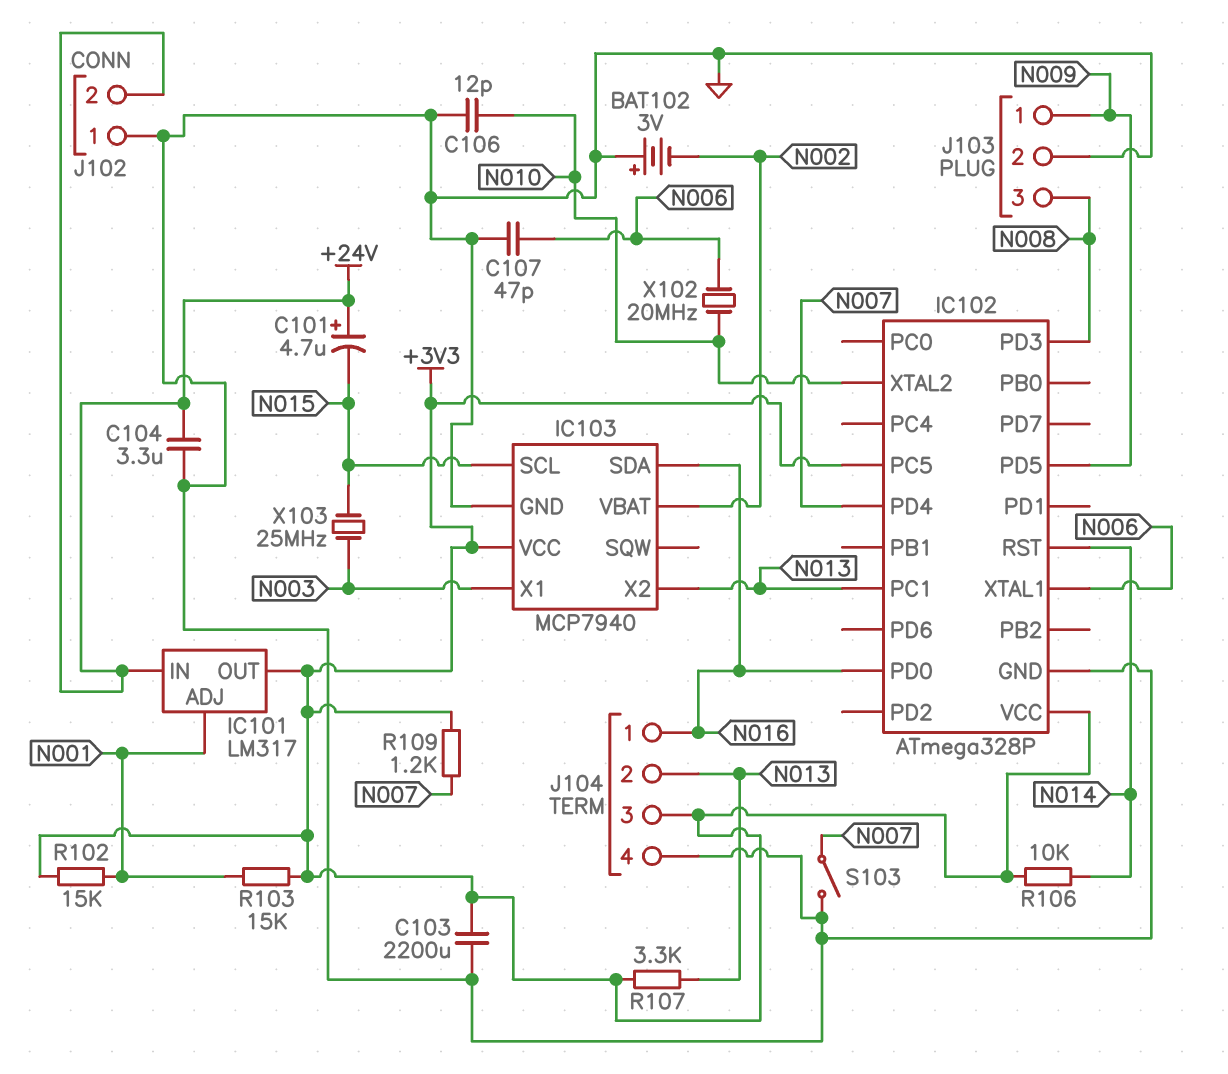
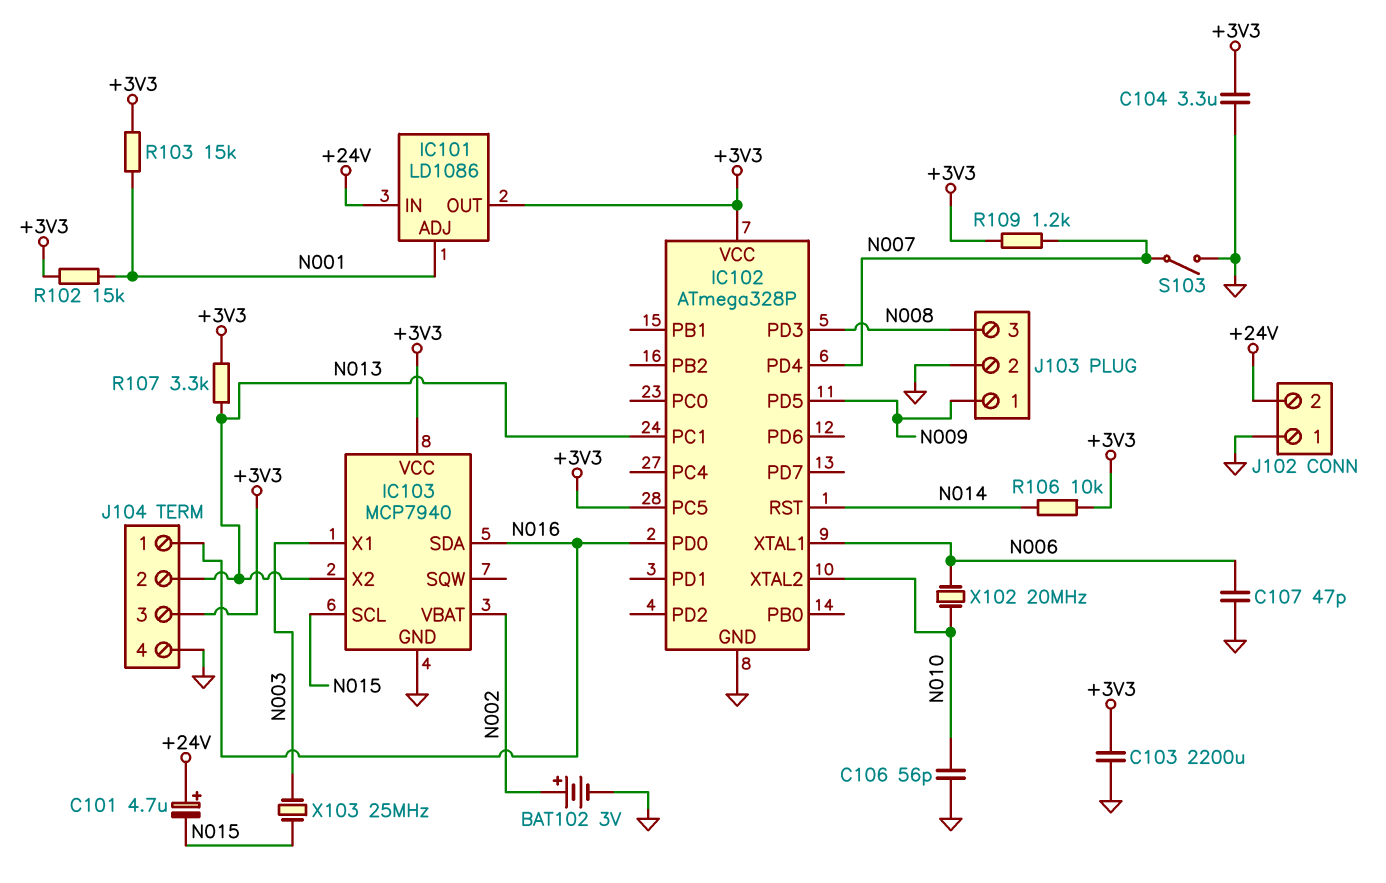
BAT102: 3V (plus GND, minus N002) -> 3V (plus N002, minus GND)
C104: 3.3uF (+24V, GND) -> 3.3uF (+3V3, GND)
C106: 12pF (GND, N010) -> 56pF (GND, N010)
IC101: LM317 -> LD1086

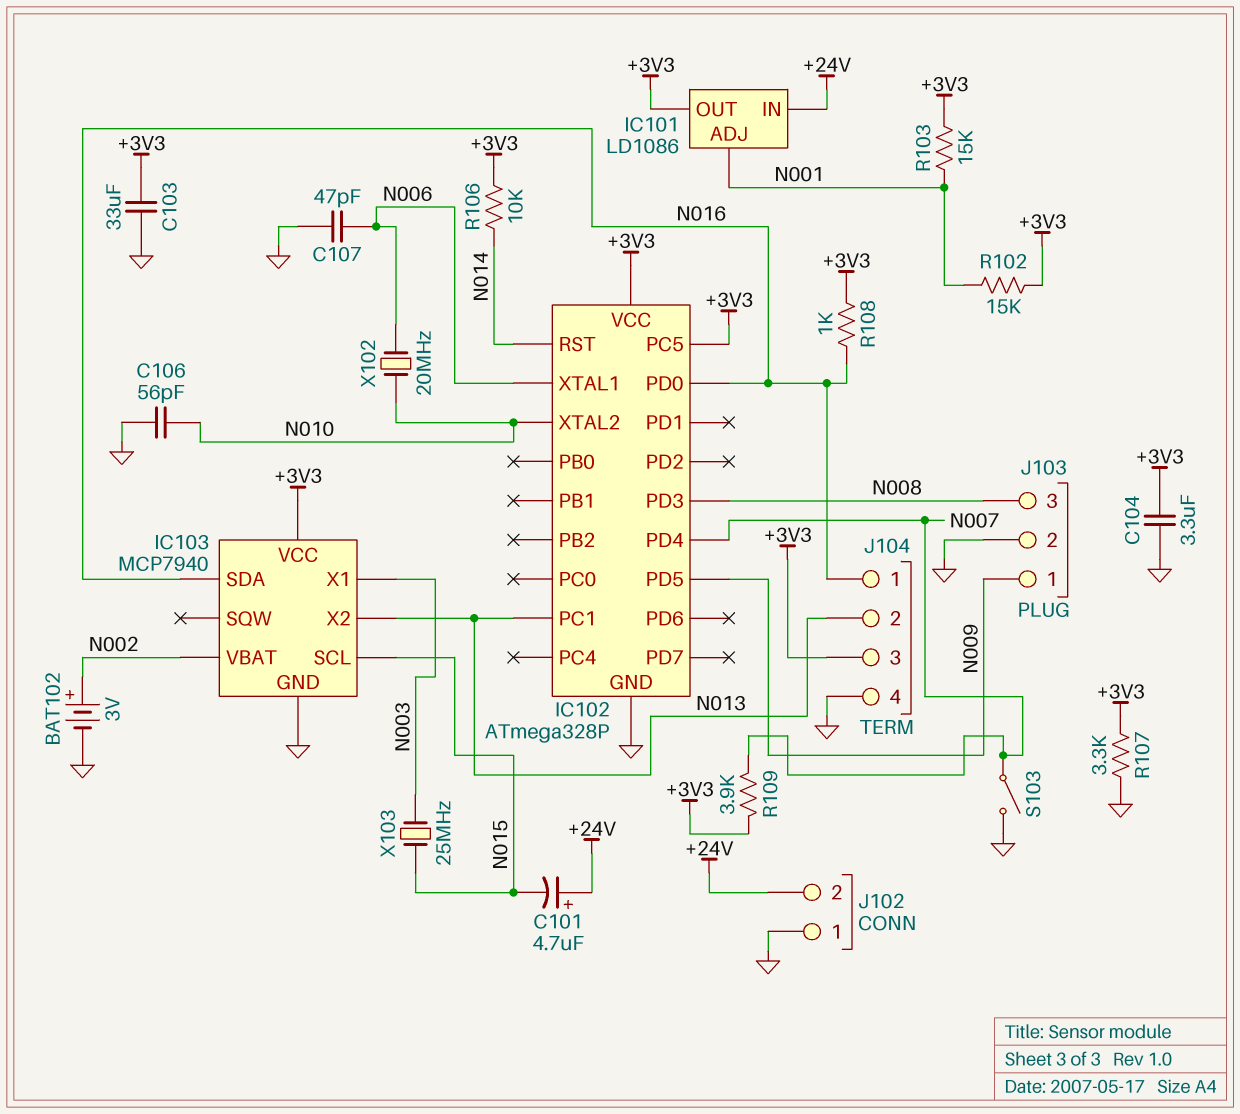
C103: 2200uF (+3V3, GND) -> 33uF (+3V3, GND)
R107: 3.3k (+3V3, N013) -> 3.3k (+3V3, GND)
R108: none -> 1k (+3V3, N016)
R109: 1.2k (+3V3, N007) -> 3.9k (+3V3, N007)

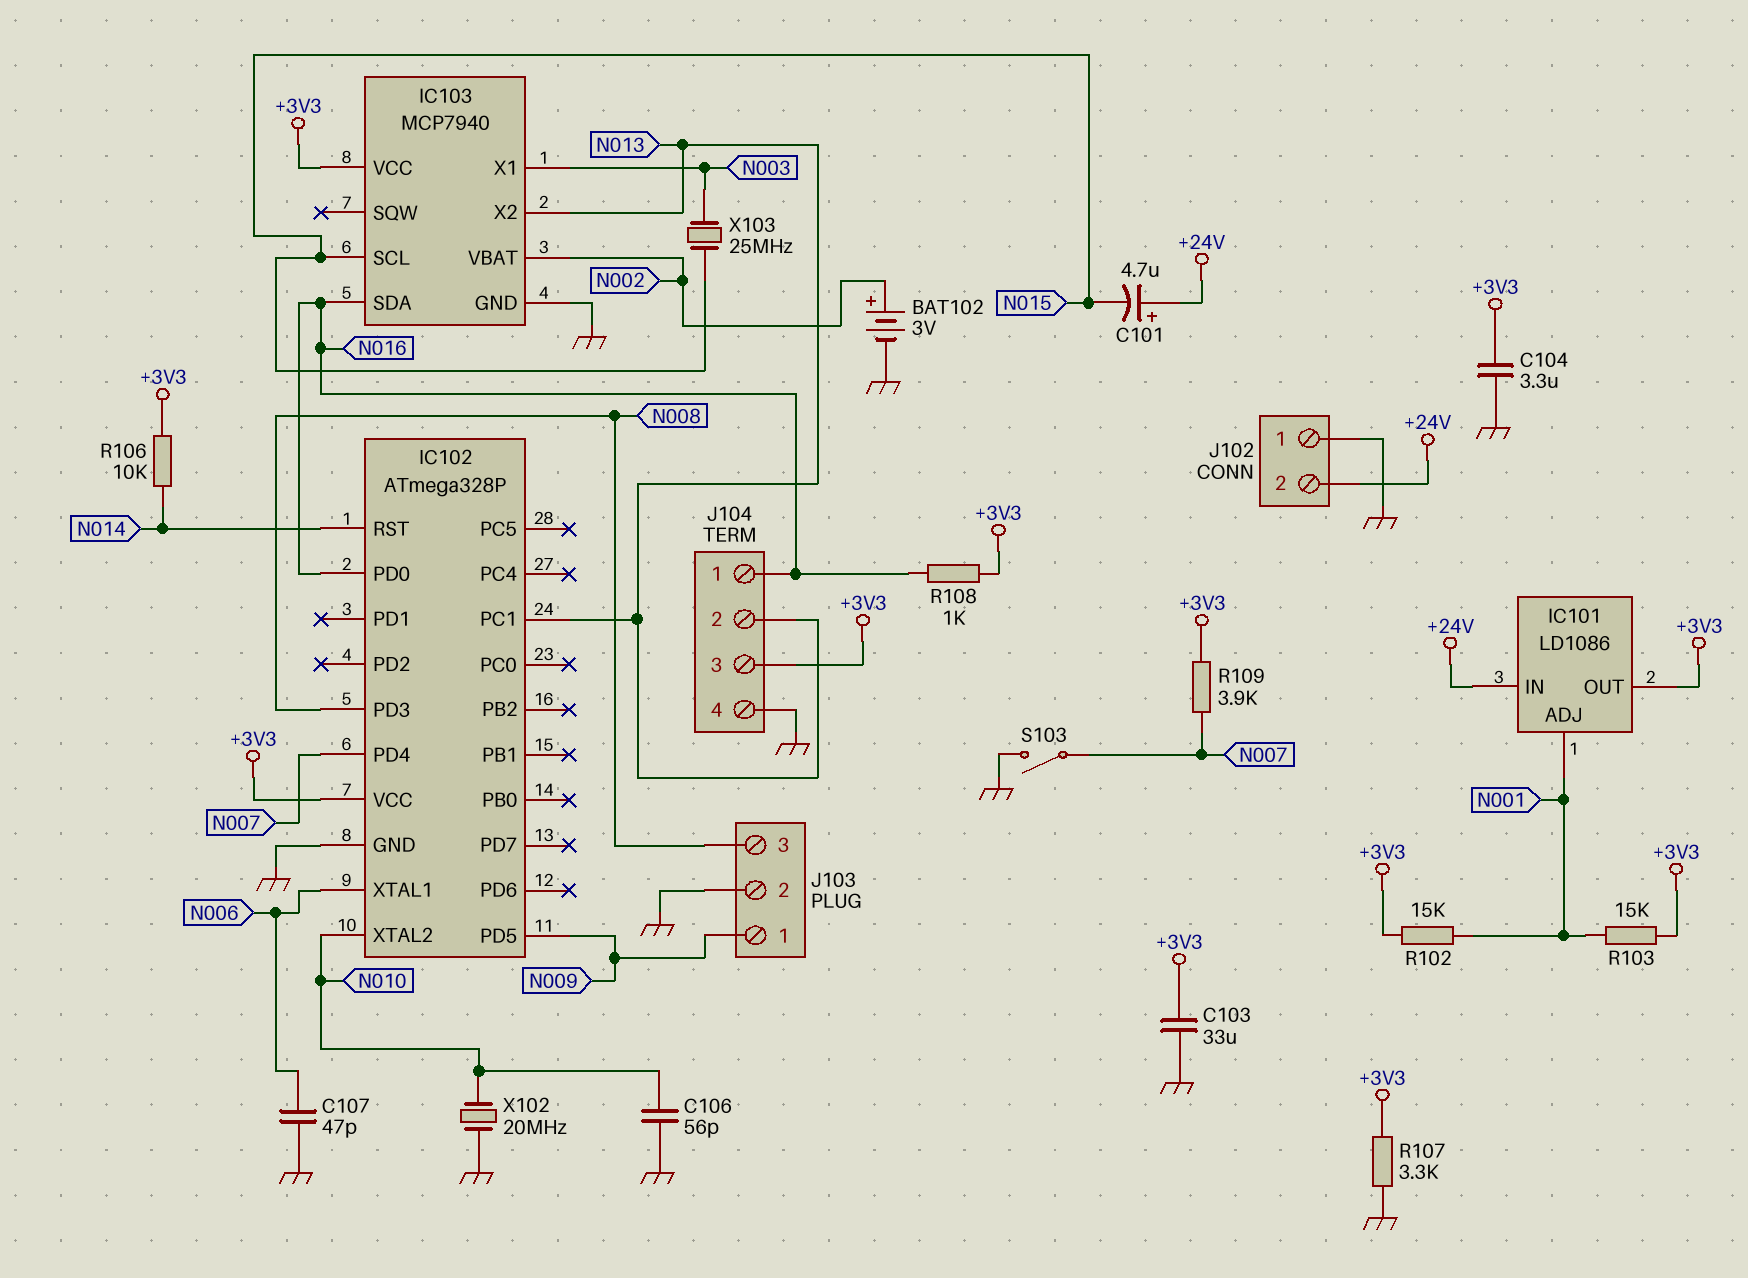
IC102 pin PC5: +3V3 -> none
X102: 20MHz (N006, N010) -> 20MHz (GND, N010)

